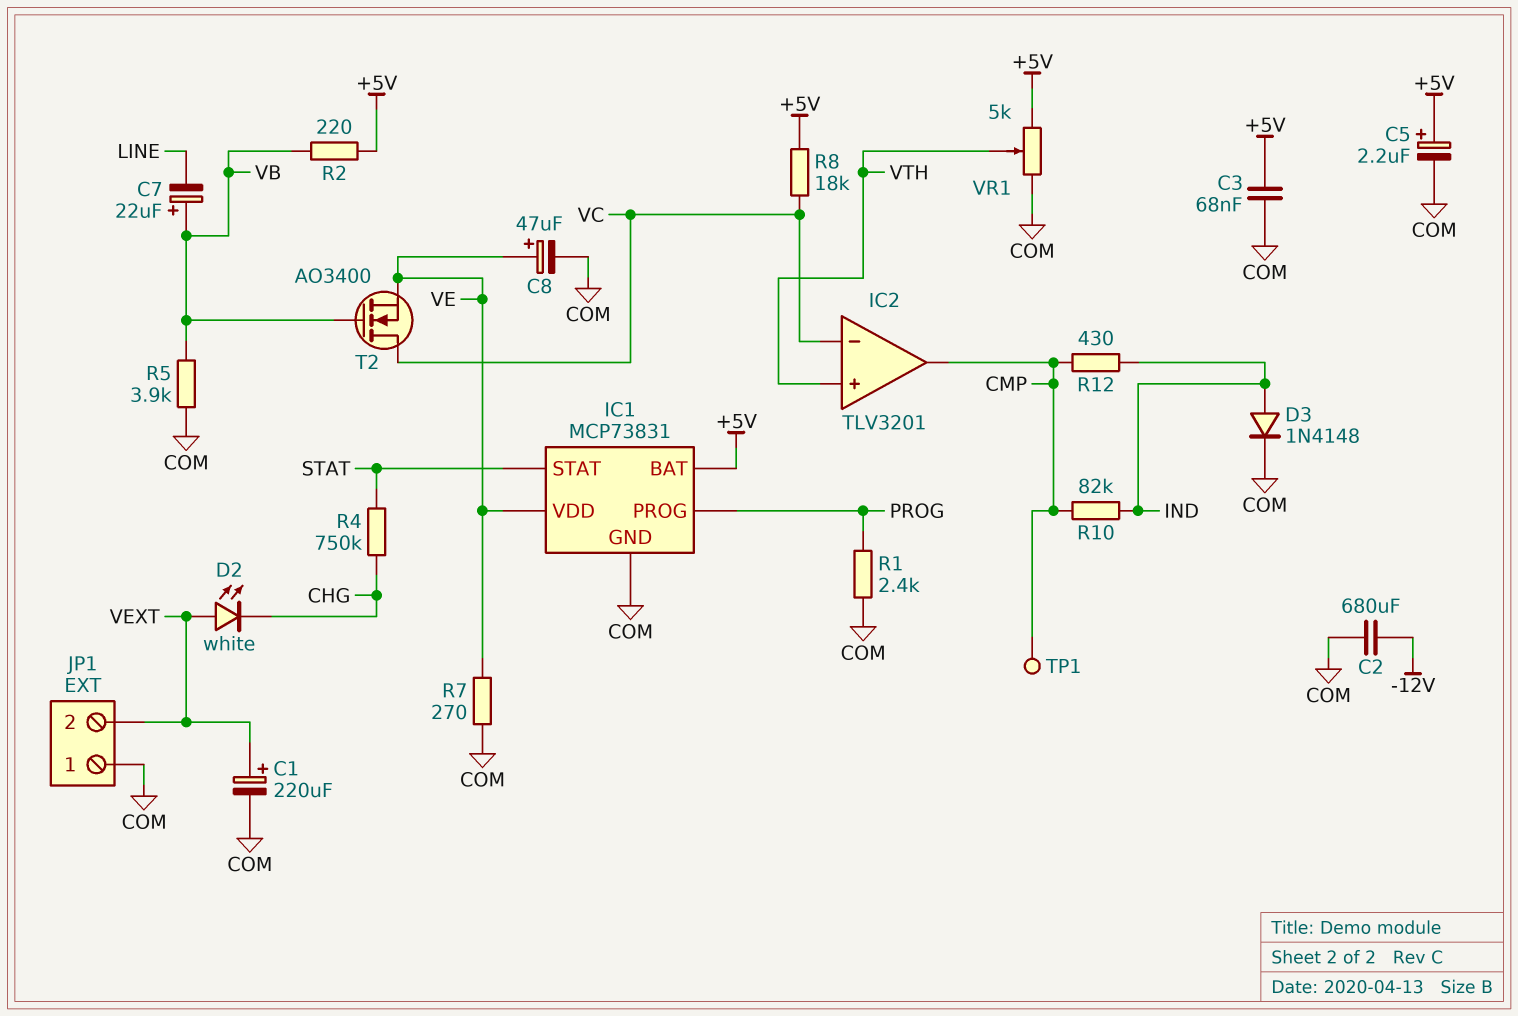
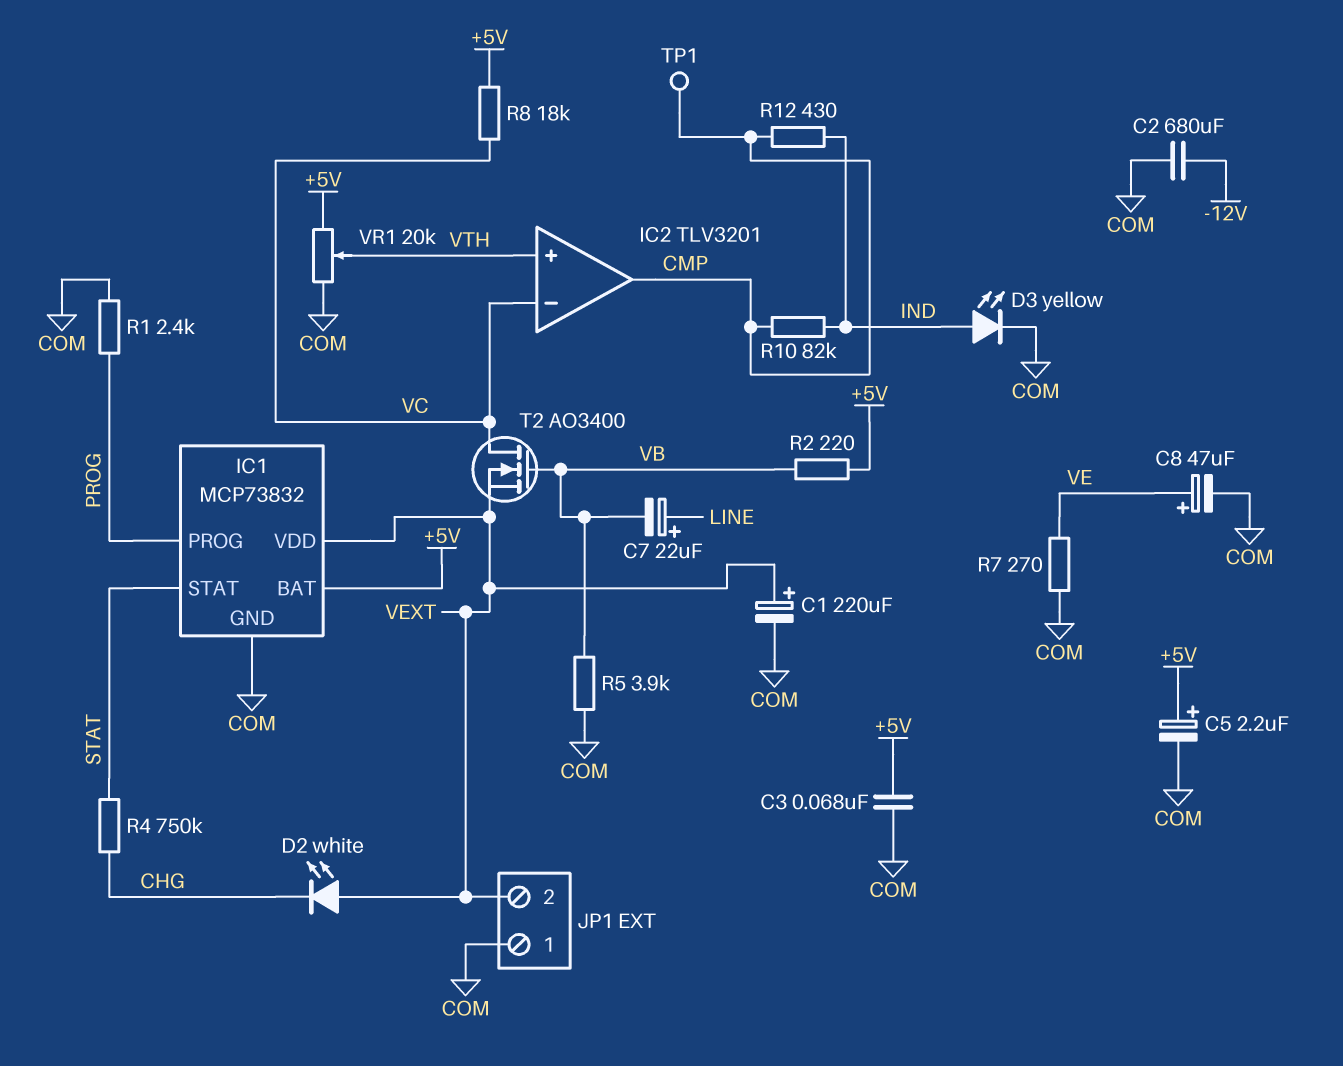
C7: 22uF (plus VB, minus LINE) -> 22uF (plus LINE, minus VB)
D3: diode 1N4148 (A IND, K COM) -> LED yellow (A IND, K COM)
IC1: MCP73831 -> MCP73832
IC1 pin VDD: VE -> VEXT
T2: NMOS AO3400 (G VB, D VC, S VE) -> NMOS AO3400 (G VB, D VC, S VEXT)
VR1: 5k (+5V, COM, wiper VTH) -> 20k (+5V, COM, wiper VTH)

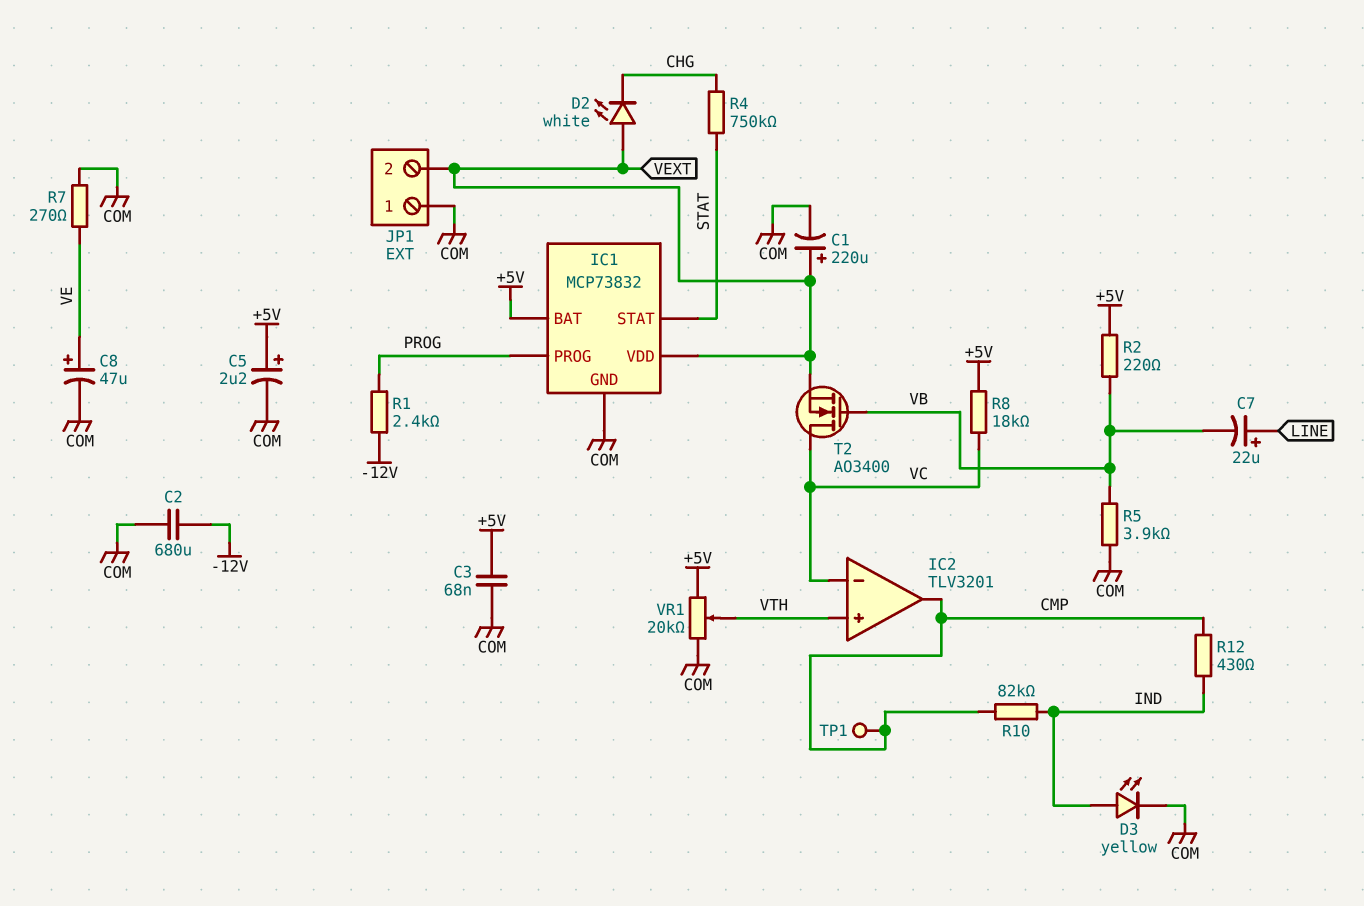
R1: 2.4k (COM, PROG) -> 2.4k (-12V, PROG)

